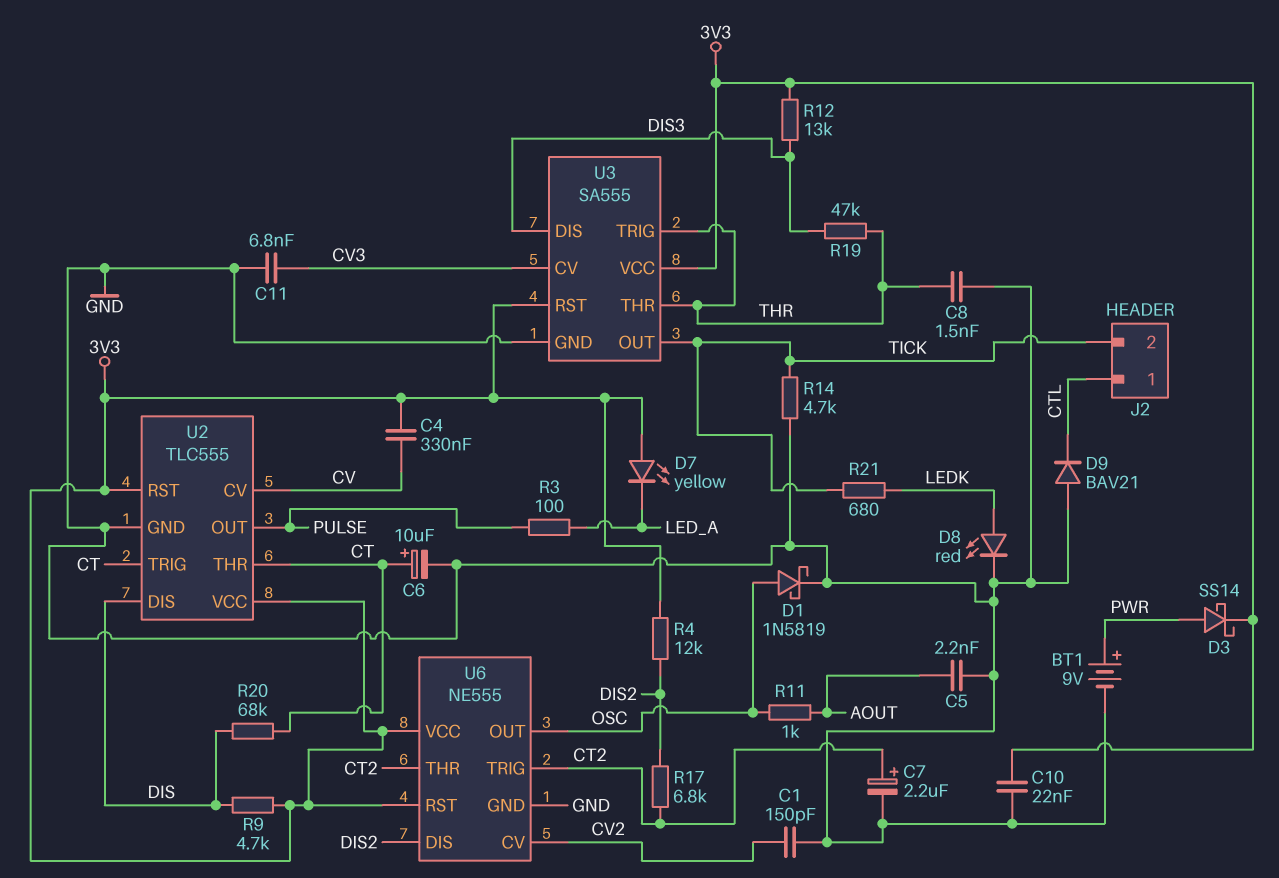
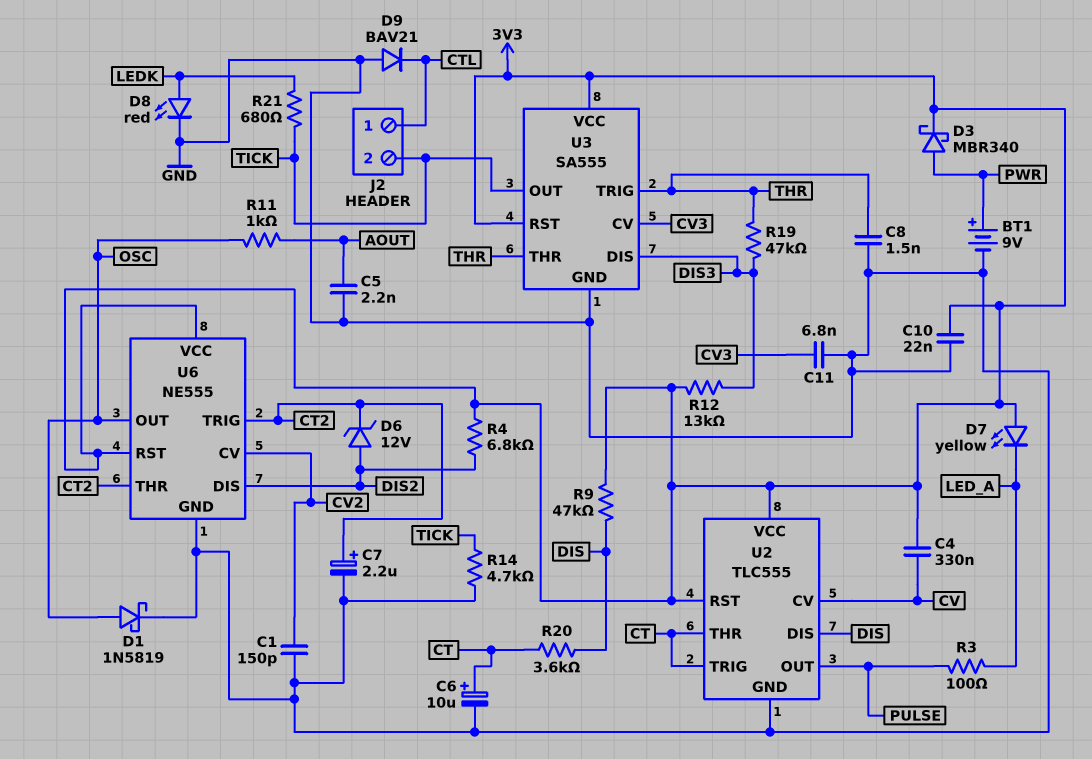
D3: schottky SS14 (A PWR, K 3V3) -> schottky MBR340 (A PWR, K 3V3)
D6: none -> zener 12V (A DIS2, K CT2)
R4: 12k (3V3, DIS2) -> 6.8k (3V3, DIS2)
R9: 4.7k (3V3, DIS) -> 47k (3V3, DIS)
R17: 6.8k (CT2, DIS2) -> none
R20: 68k (CT, DIS) -> 3.6k (CT, DIS)

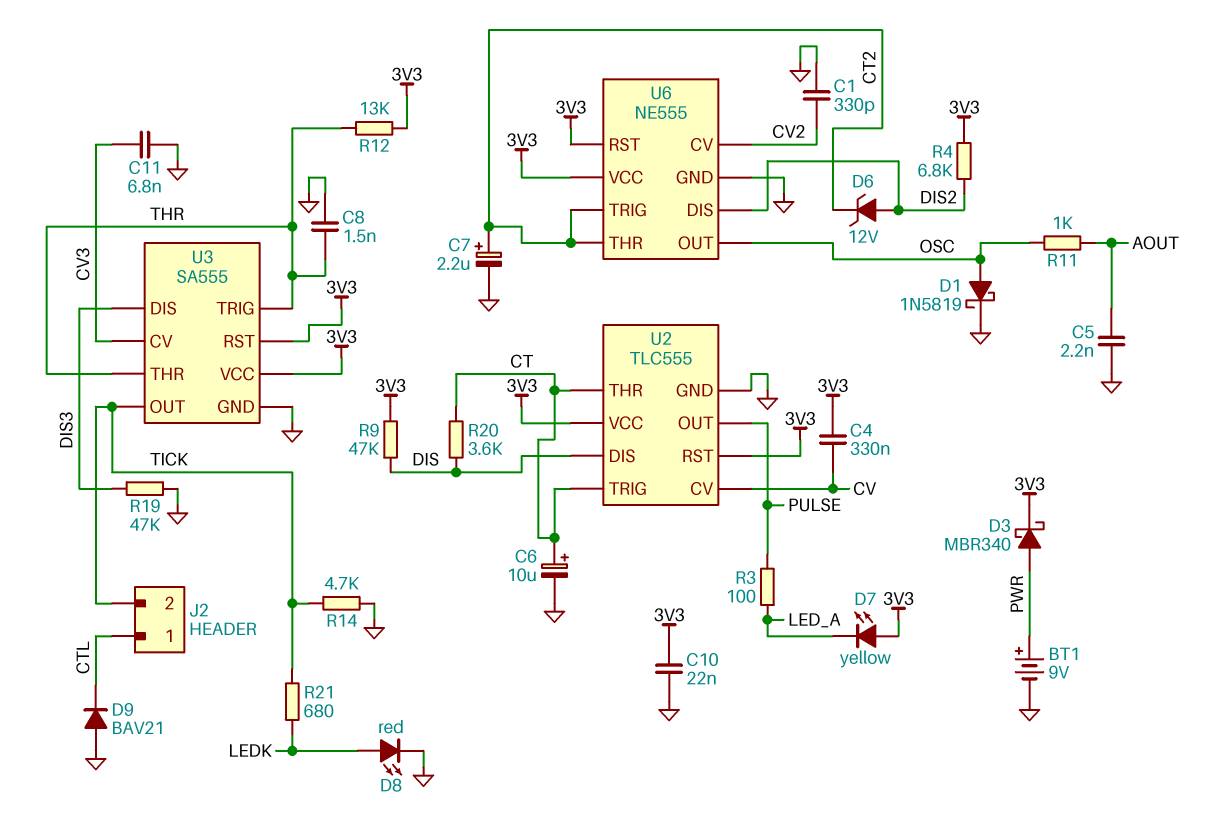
C1: 150pF (CV2, GND) -> 330pF (CV2, GND)
R12: 13k (3V3, DIS3) -> 13k (3V3, THR)
R19: 47k (DIS3, THR) -> 47k (DIS3, GND)

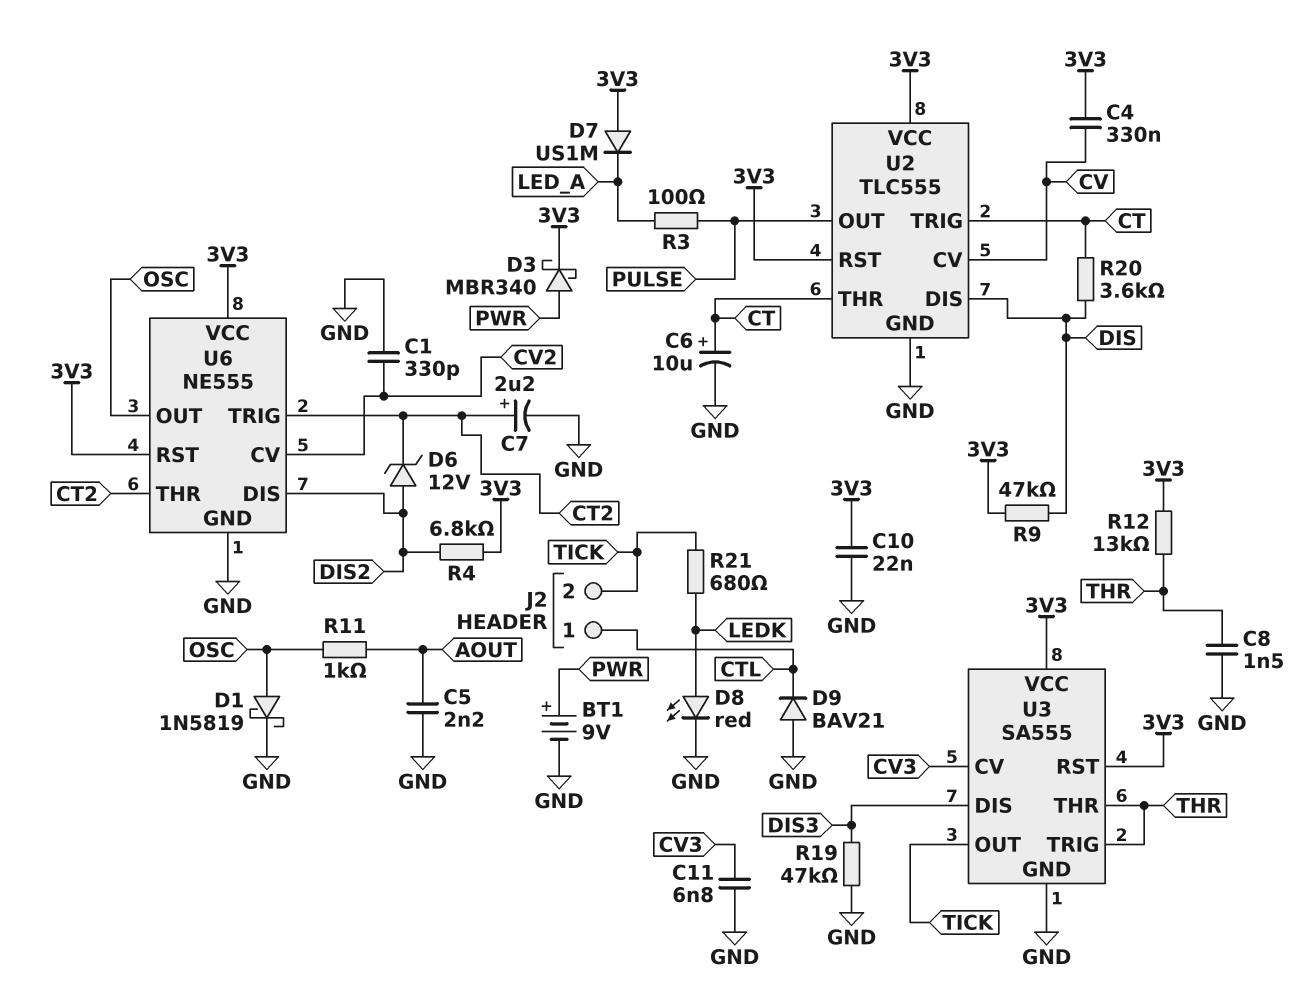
D7: LED yellow (A 3V3, K LED_A) -> diode US1M (A 3V3, K LED_A)
R14: 4.7k (GND, TICK) -> none

